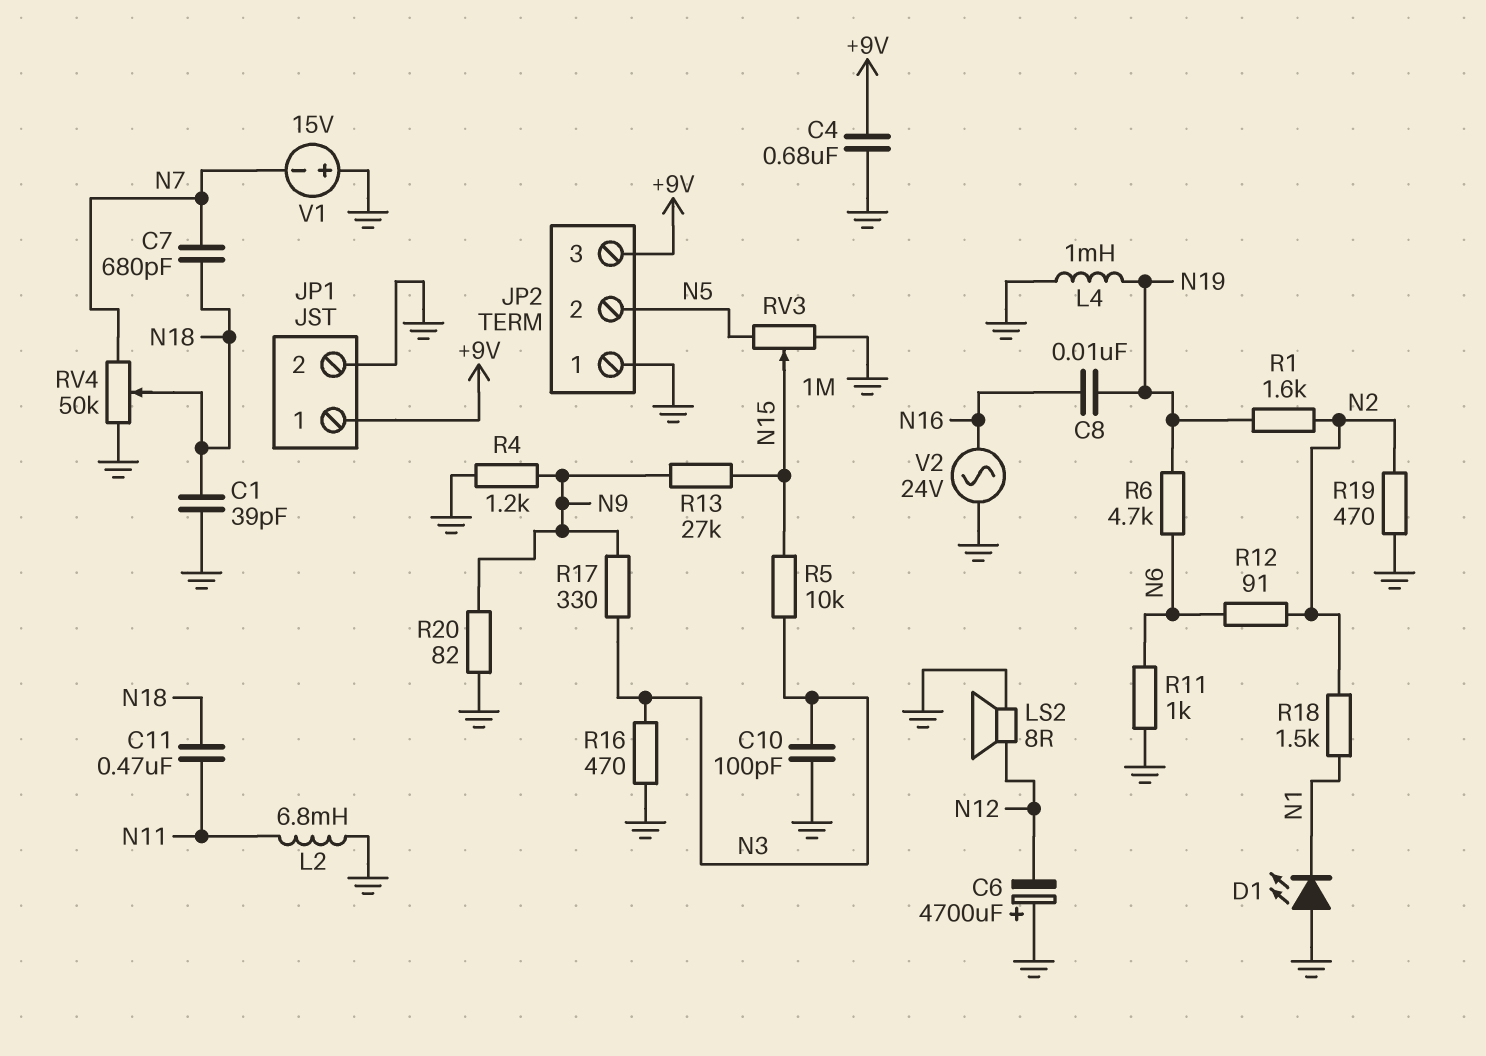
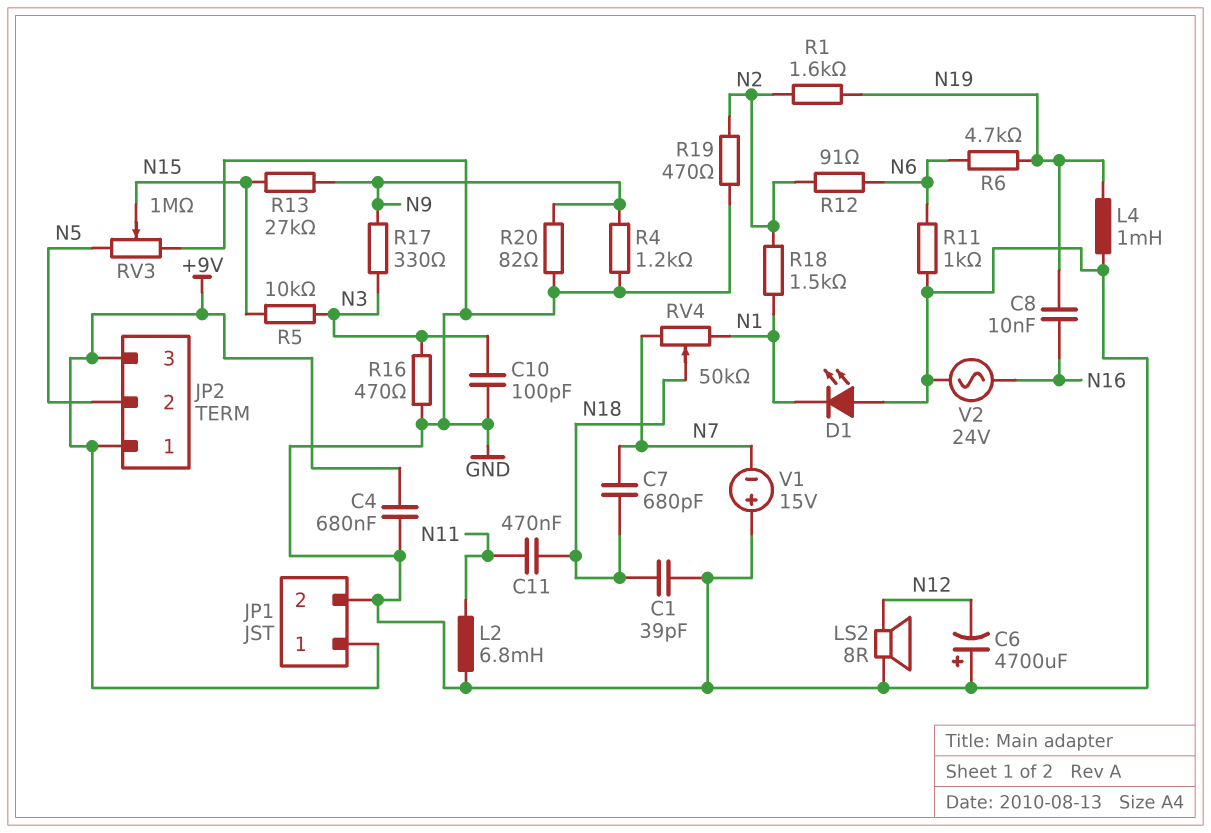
JP2 pin 1: GND -> +9V
RV4: 50k (GND, N7, wiper N18) -> 50k (N1, N7, wiper N18)

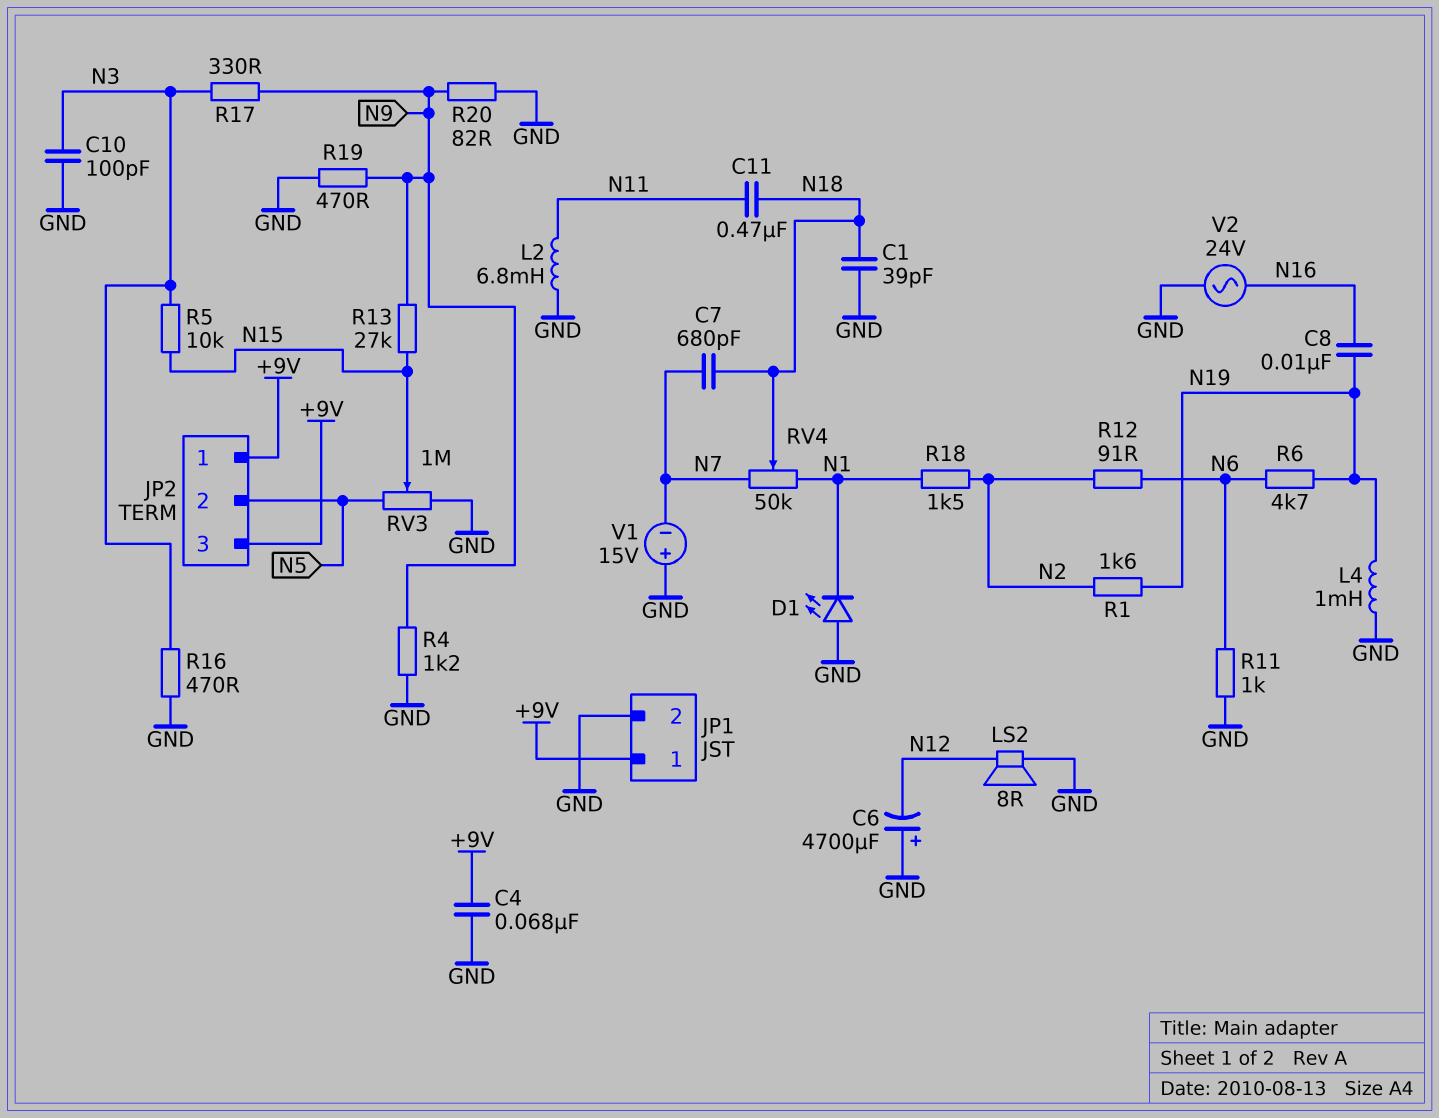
C4: 680nF (+9V, GND) -> 68nF (+9V, GND)
R19: 470 (GND, N2) -> 470 (GND, N9)

